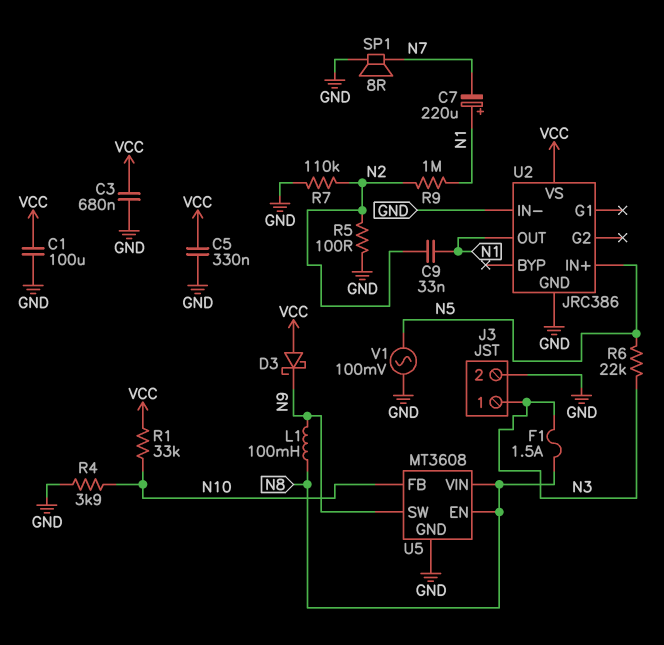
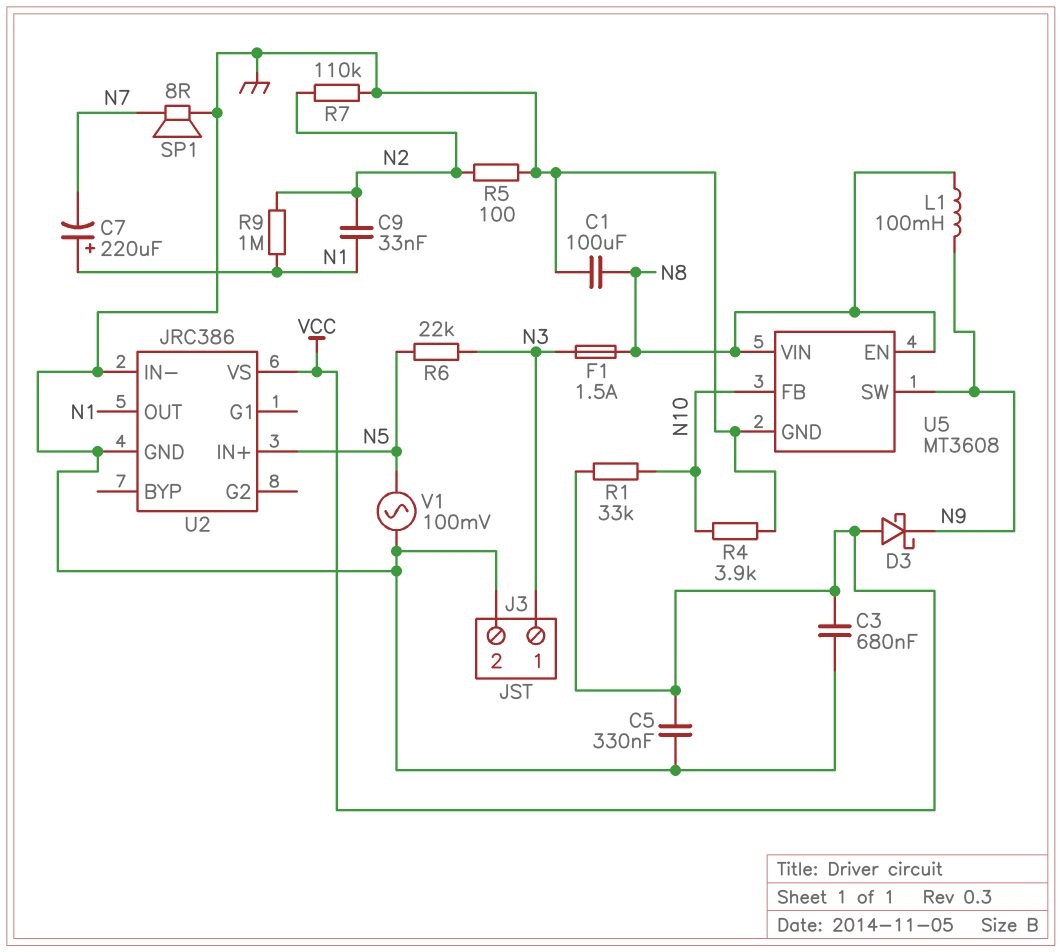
C1: 100uF (GND, VCC) -> 100uF (GND, N8)

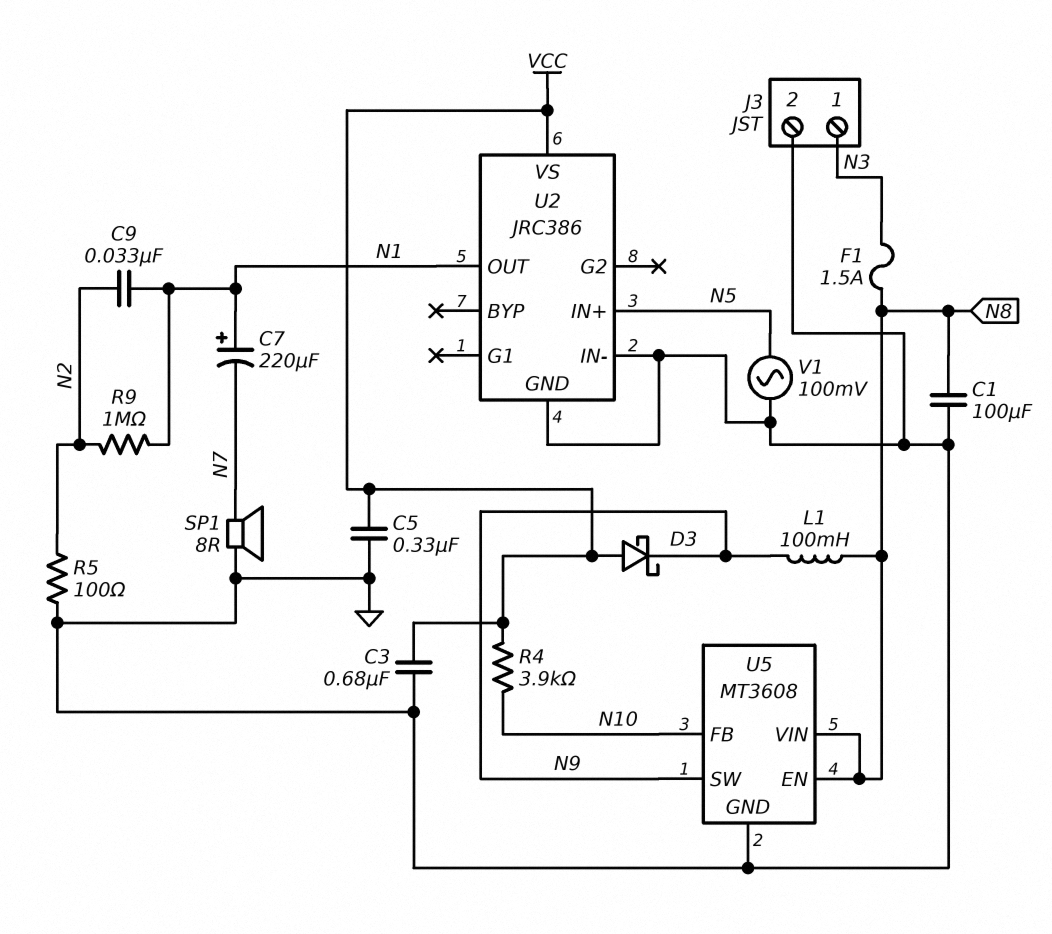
R1: 33k (N10, VCC) -> none
R4: 3.9k (GND, N10) -> 3.9k (N10, VCC)
R6: 22k (N3, N5) -> none
R7: 110k (GND, N2) -> none

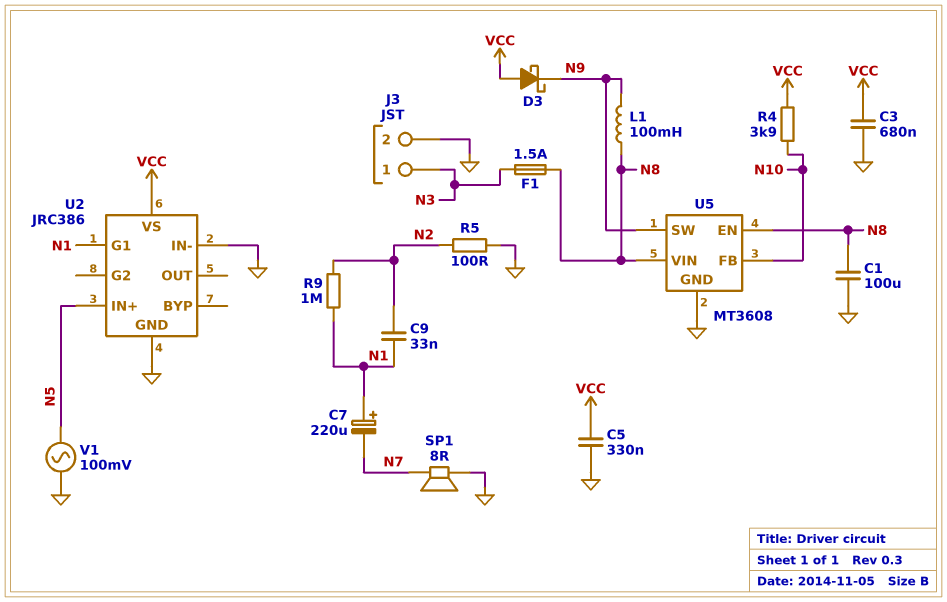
U2 pin G1: none -> N1
U2 pin OUT: N1 -> none

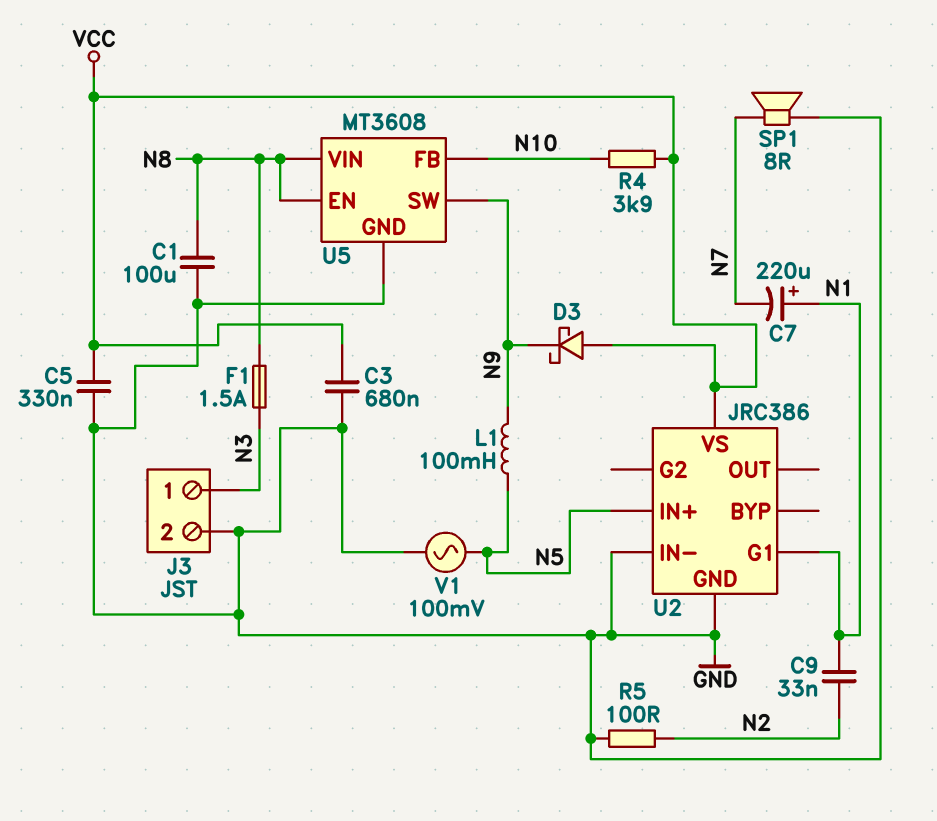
L1: 100mH (N8, N9) -> 100mH (N5, N9)
R9: 1M (N1, N2) -> none

